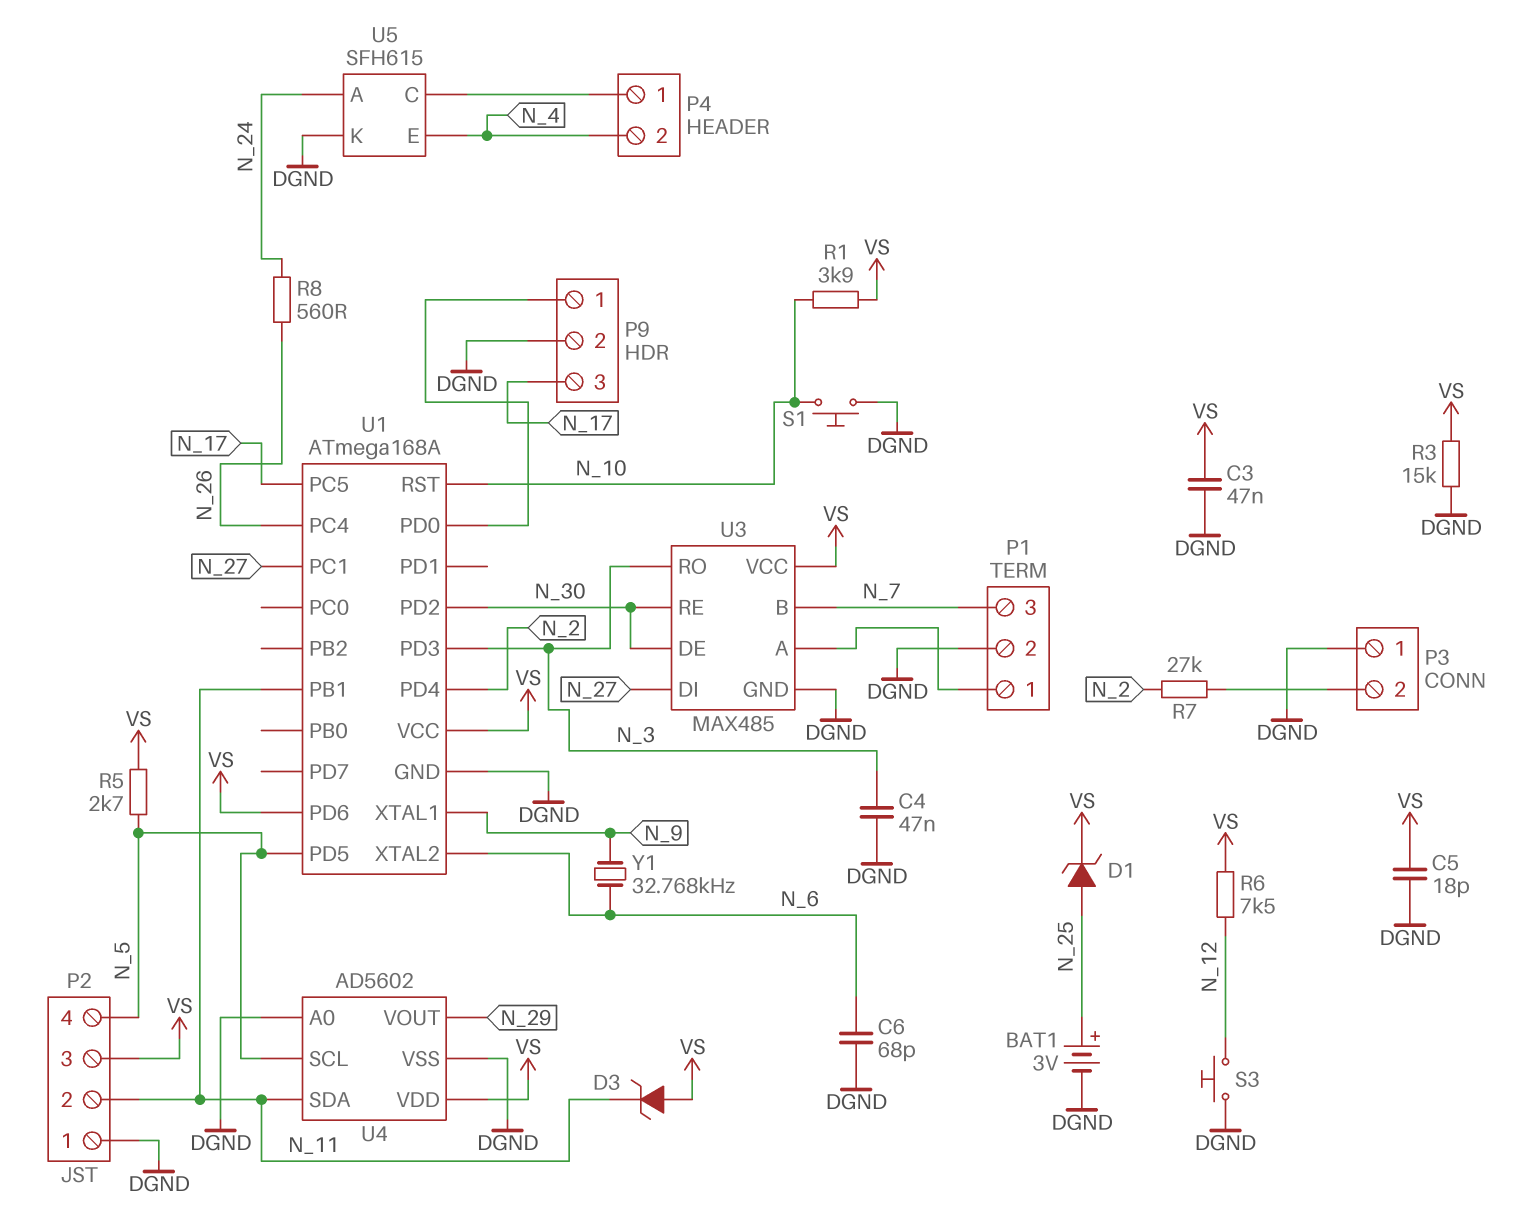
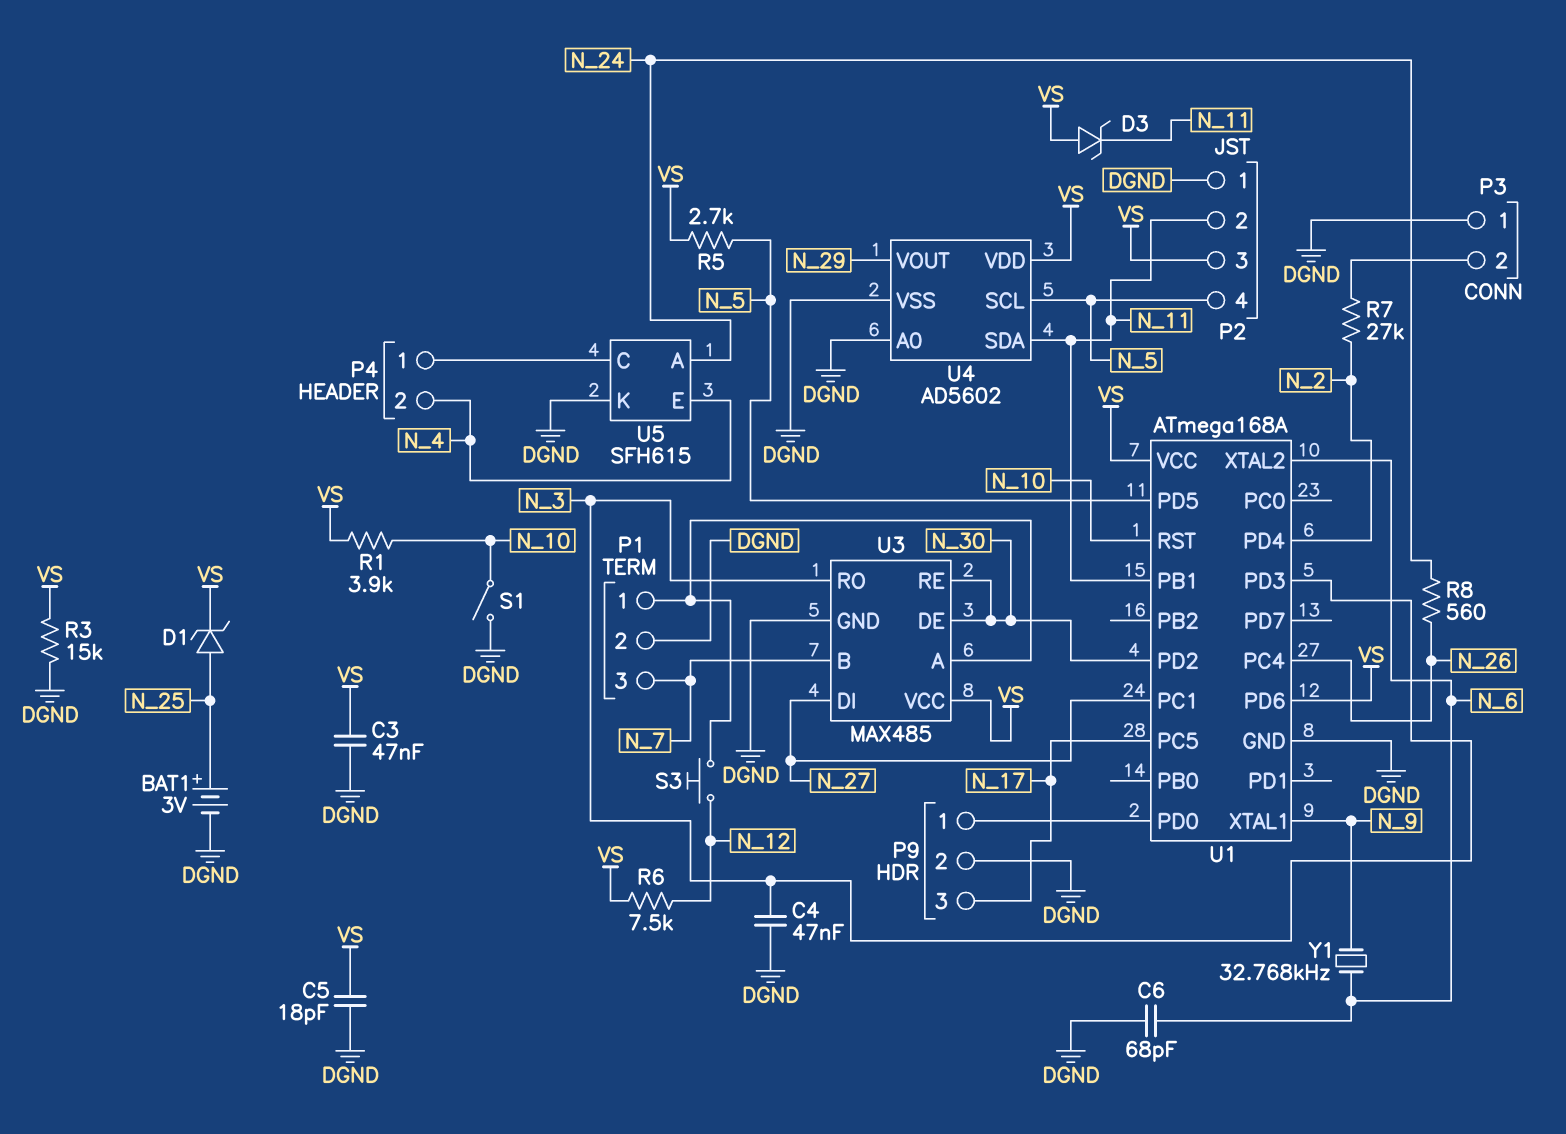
S1: button (DGND, N_10) -> switch (DGND, N_10)
S3: button (DGND, N_12) -> button (N_12, P1/1)

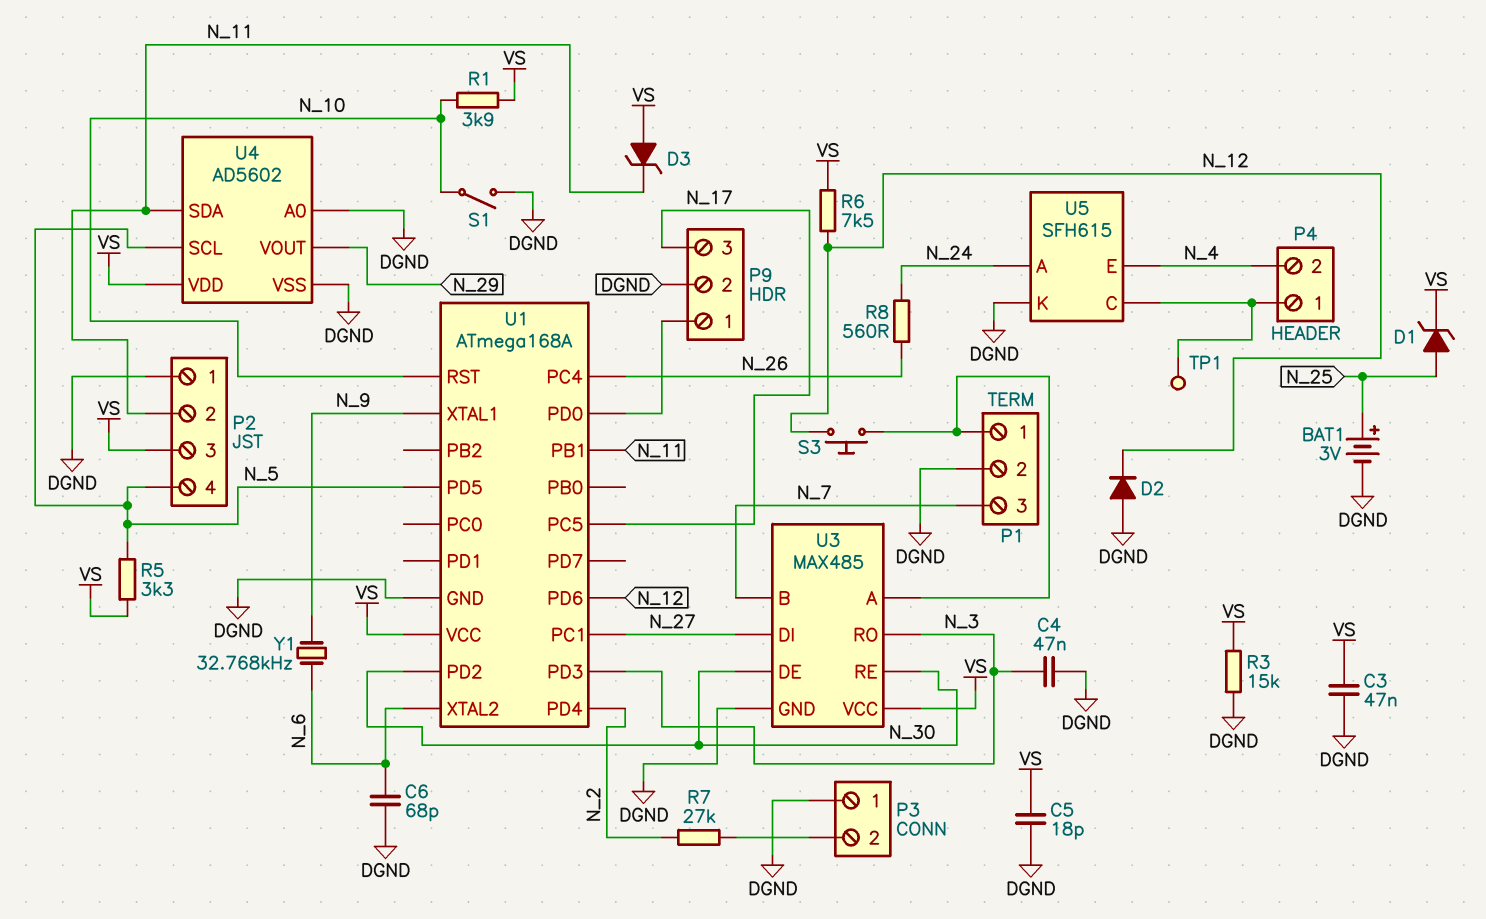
D2: none -> diode (A DGND, K N_12)
R5: 2.7k (N_5, VS) -> 3.3k (N_5, VS)
TP1: none -> test point (P4/1)
U1 pin PD6: VS -> N_12

